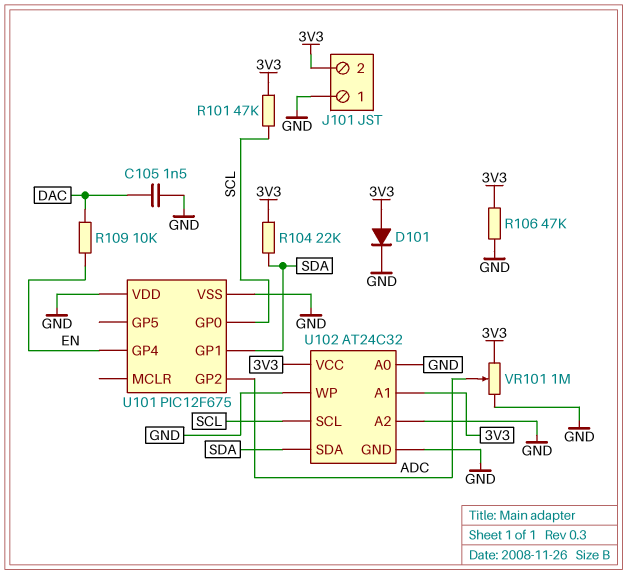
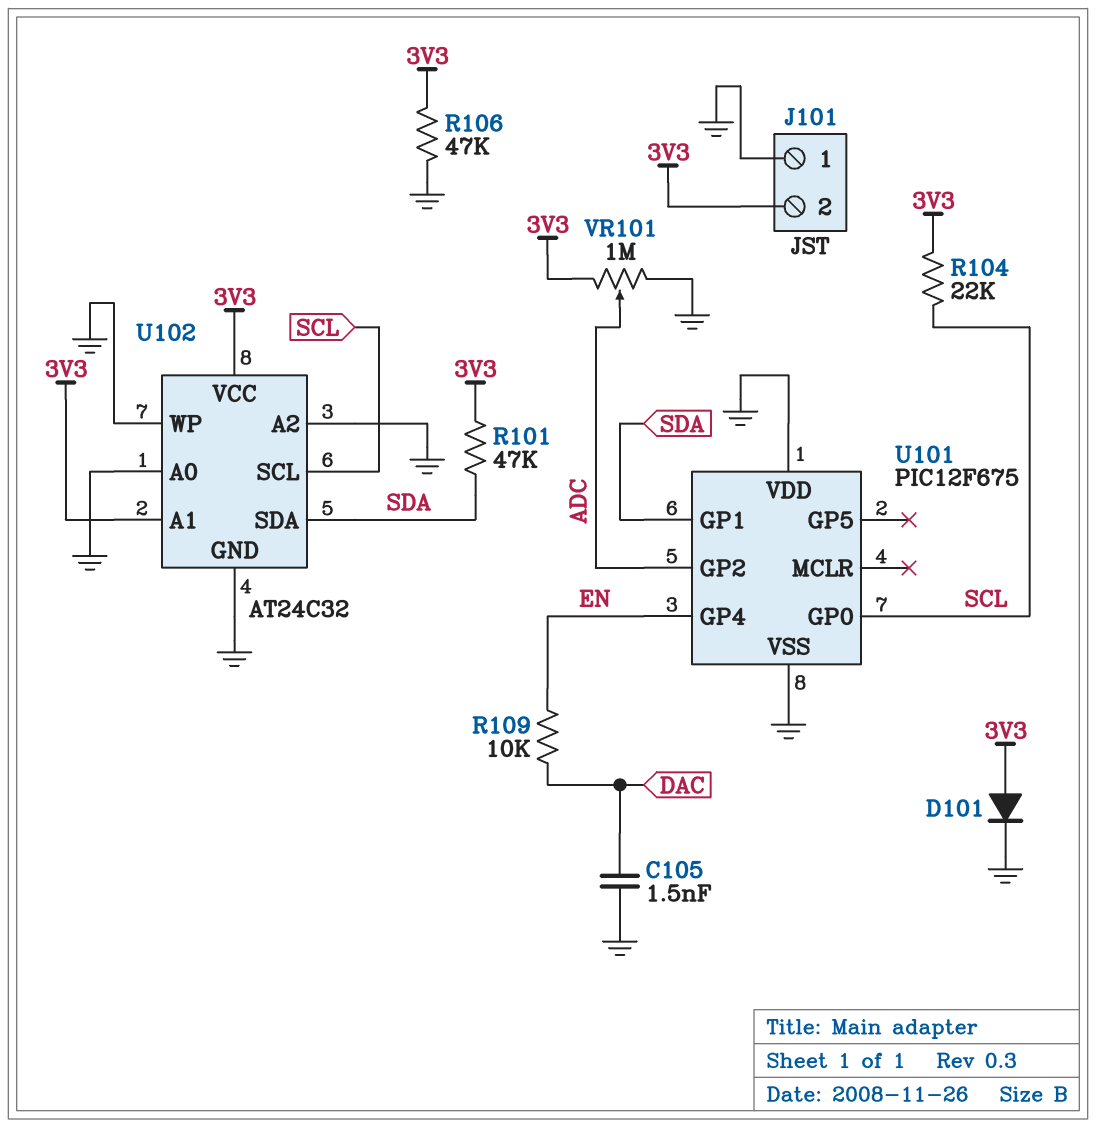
R101: 47k (3V3, SCL) -> 47k (3V3, SDA)
R104: 22k (3V3, SDA) -> 22k (3V3, SCL)

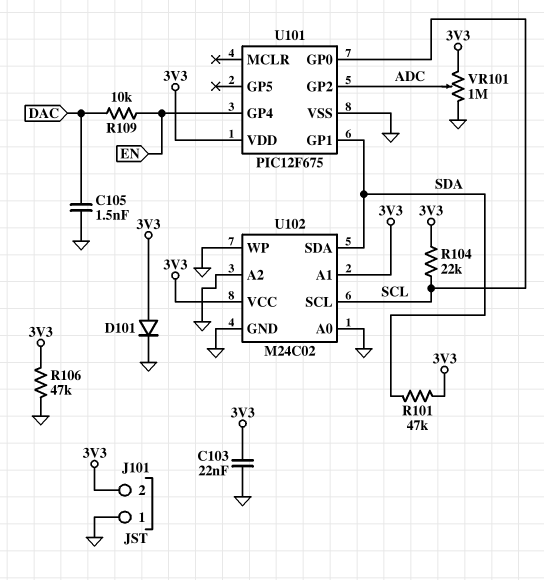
C103: none -> 22nF (3V3, GND)
U101 pin VDD: GND -> 3V3
U102: AT24C32 -> M24C02

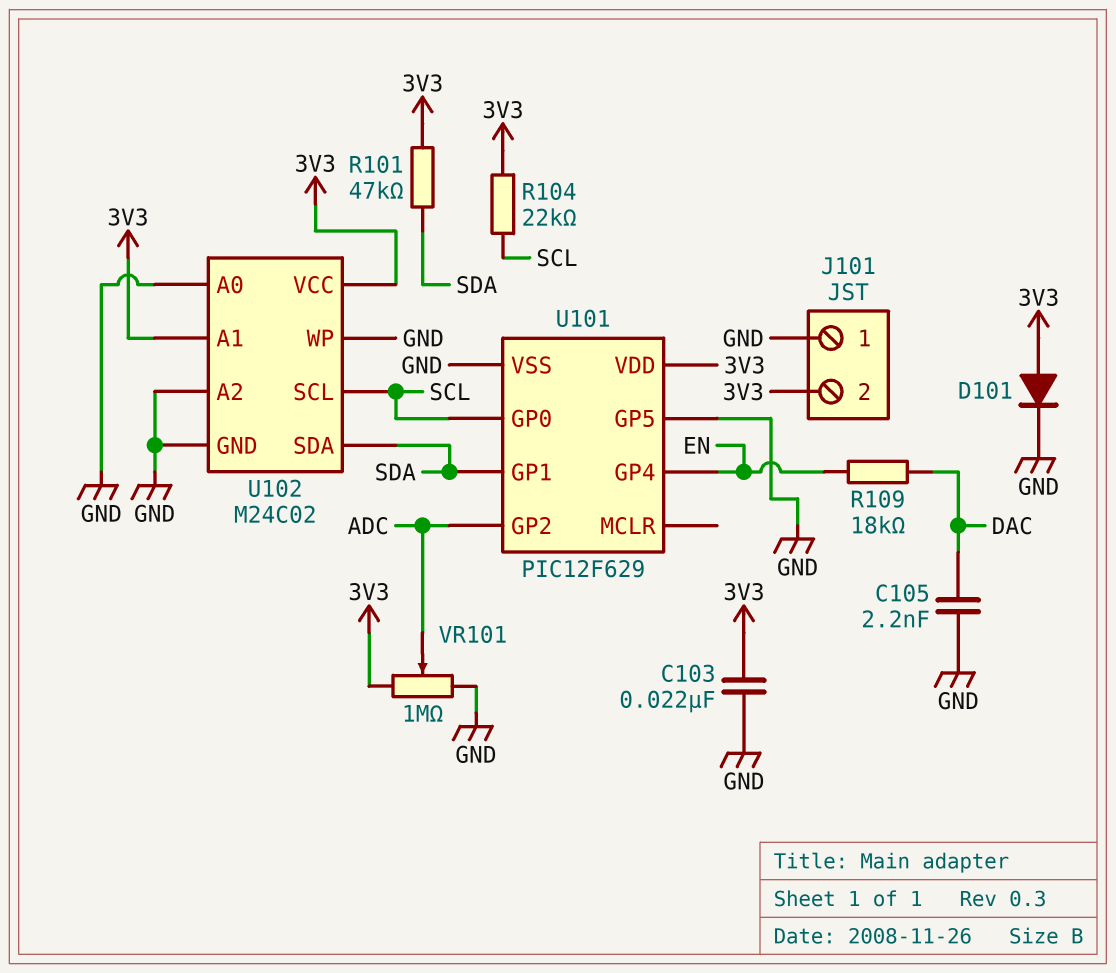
C105: 1.5nF (DAC, GND) -> 2.2nF (DAC, GND)
R106: 47k (3V3, GND) -> none
R109: 10k (DAC, EN) -> 18k (DAC, EN)
U101: PIC12F675 -> PIC12F629
U101 pin GP5: none -> GND

